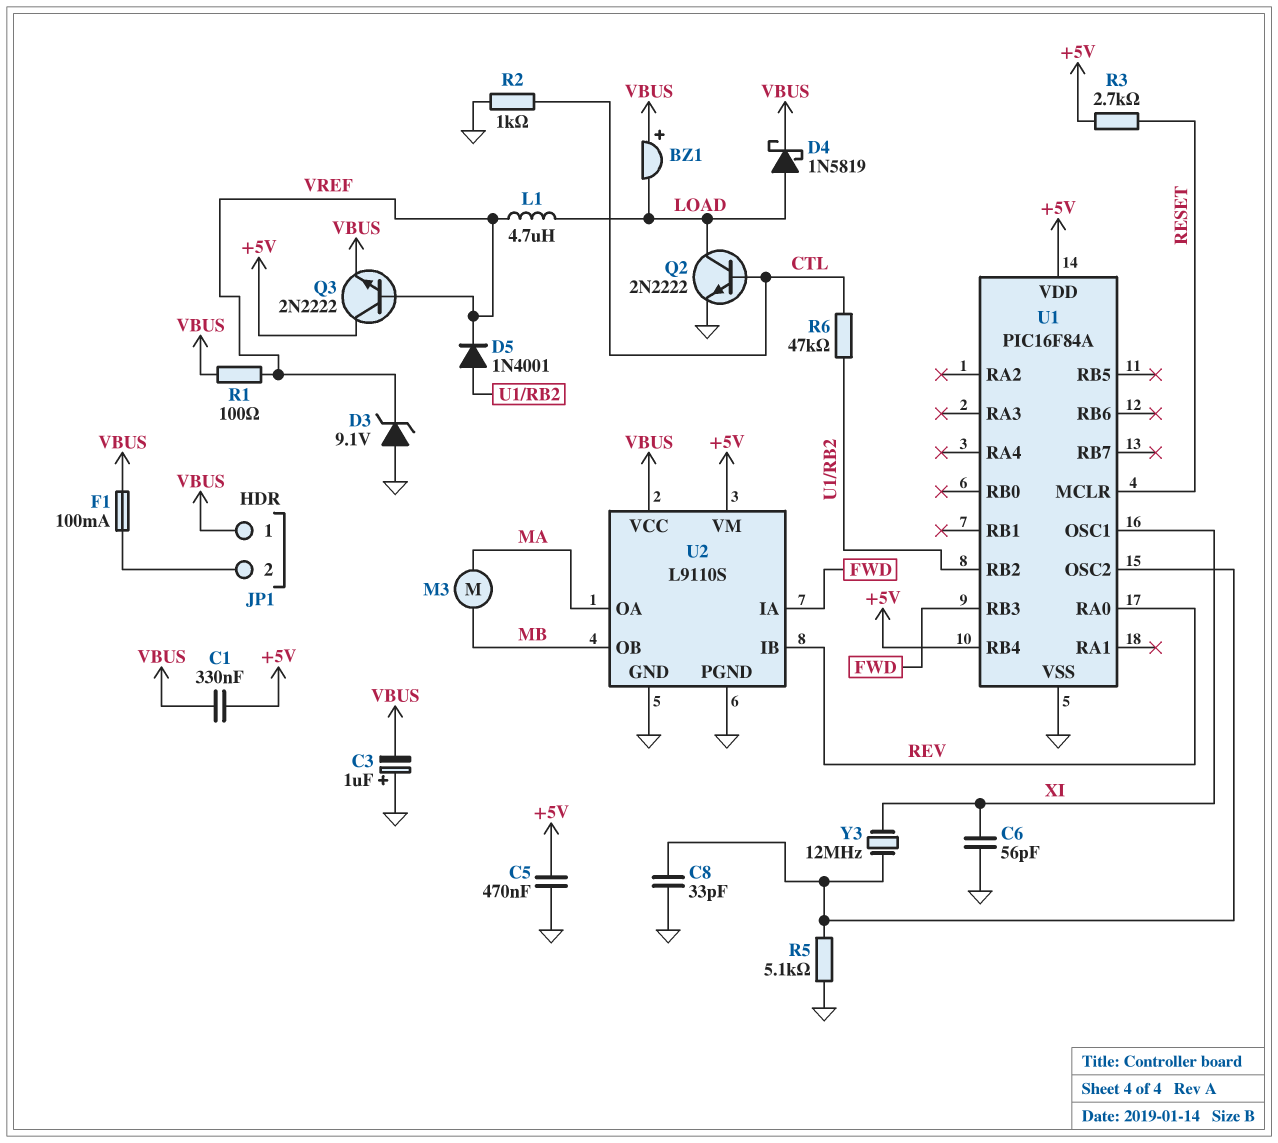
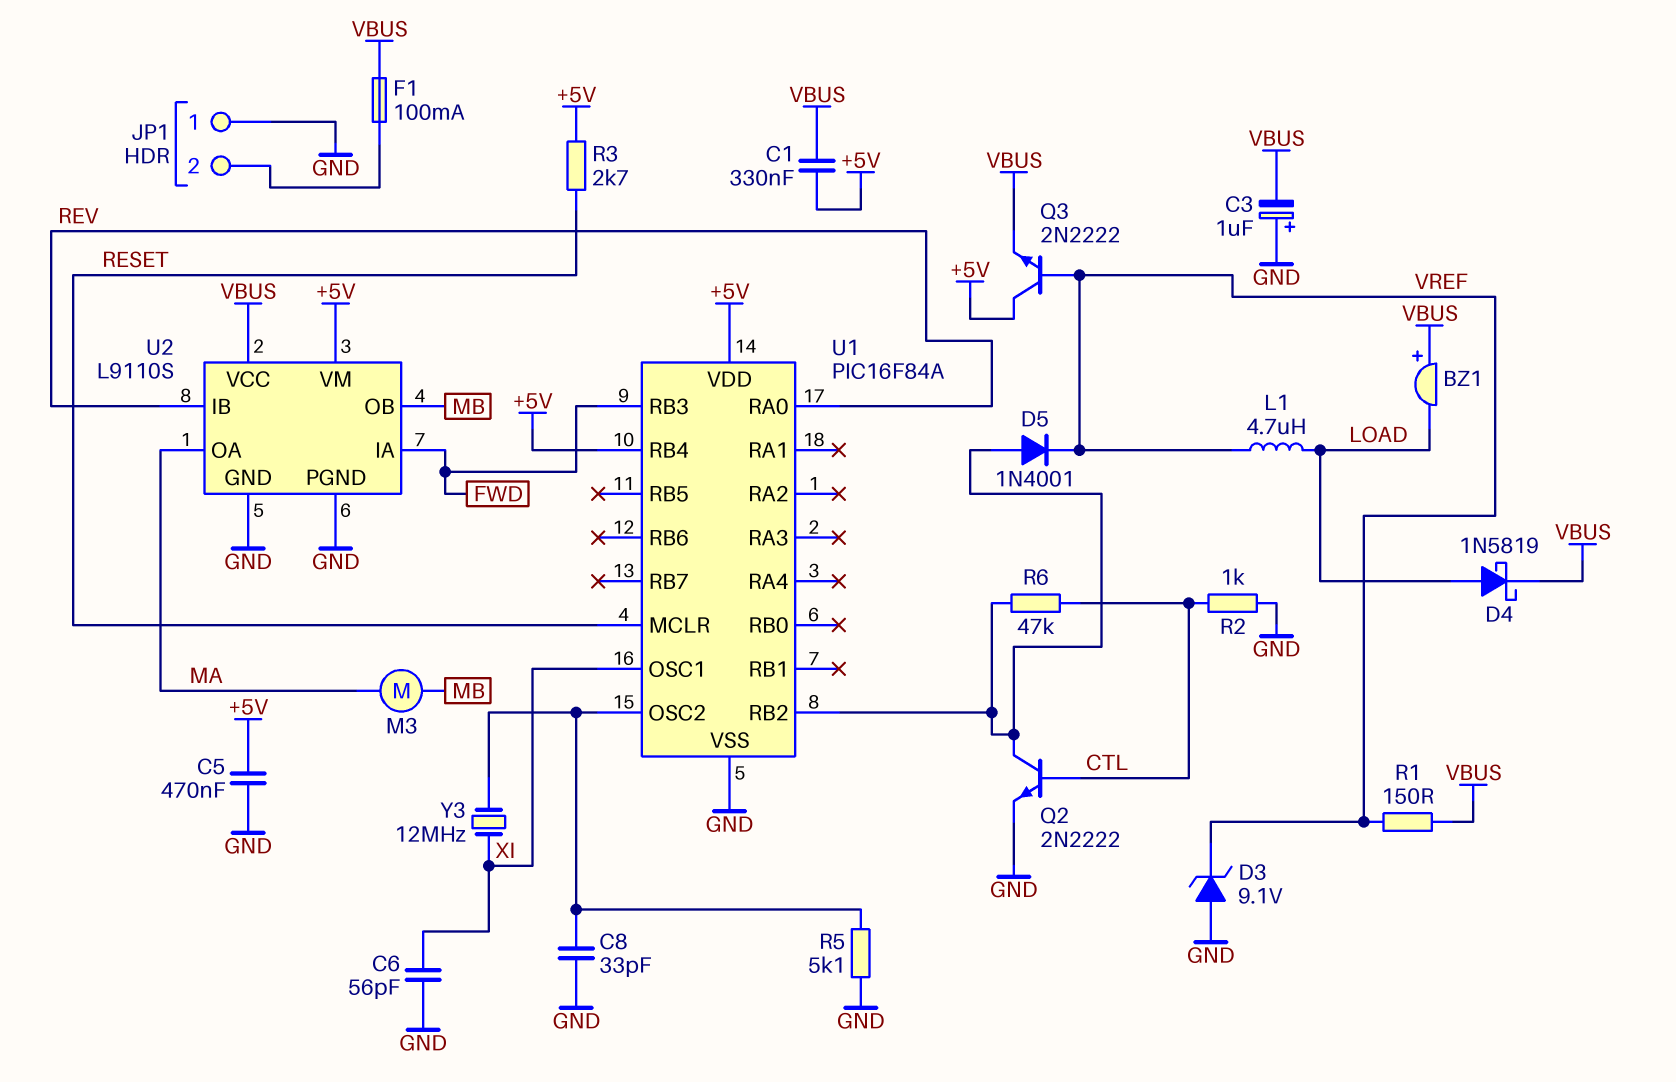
JP1 pin 1: VBUS -> GND
Q2: NPN 2N2222 (B CTL, C LOAD, E GND) -> NPN 2N2222 (B CTL, C U1/RB2, E GND)
R1: 100 (VBUS, VREF) -> 150 (VBUS, VREF)

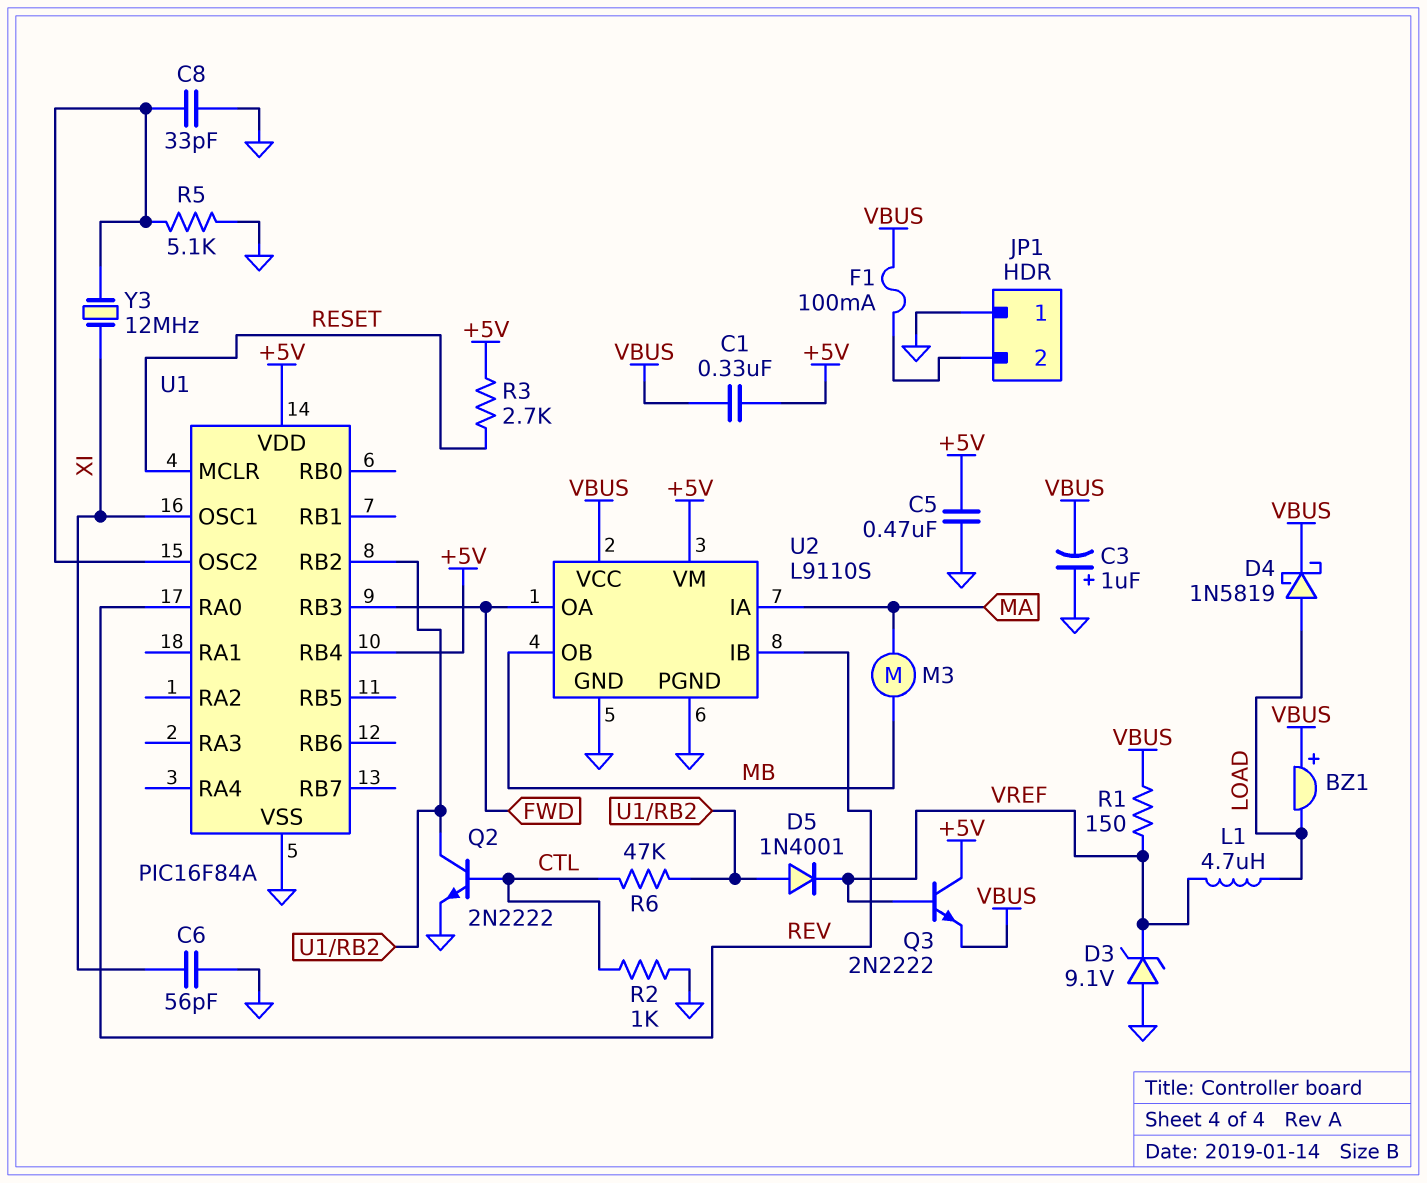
U2 pin IA: FWD -> MA
U2 pin OA: MA -> FWD

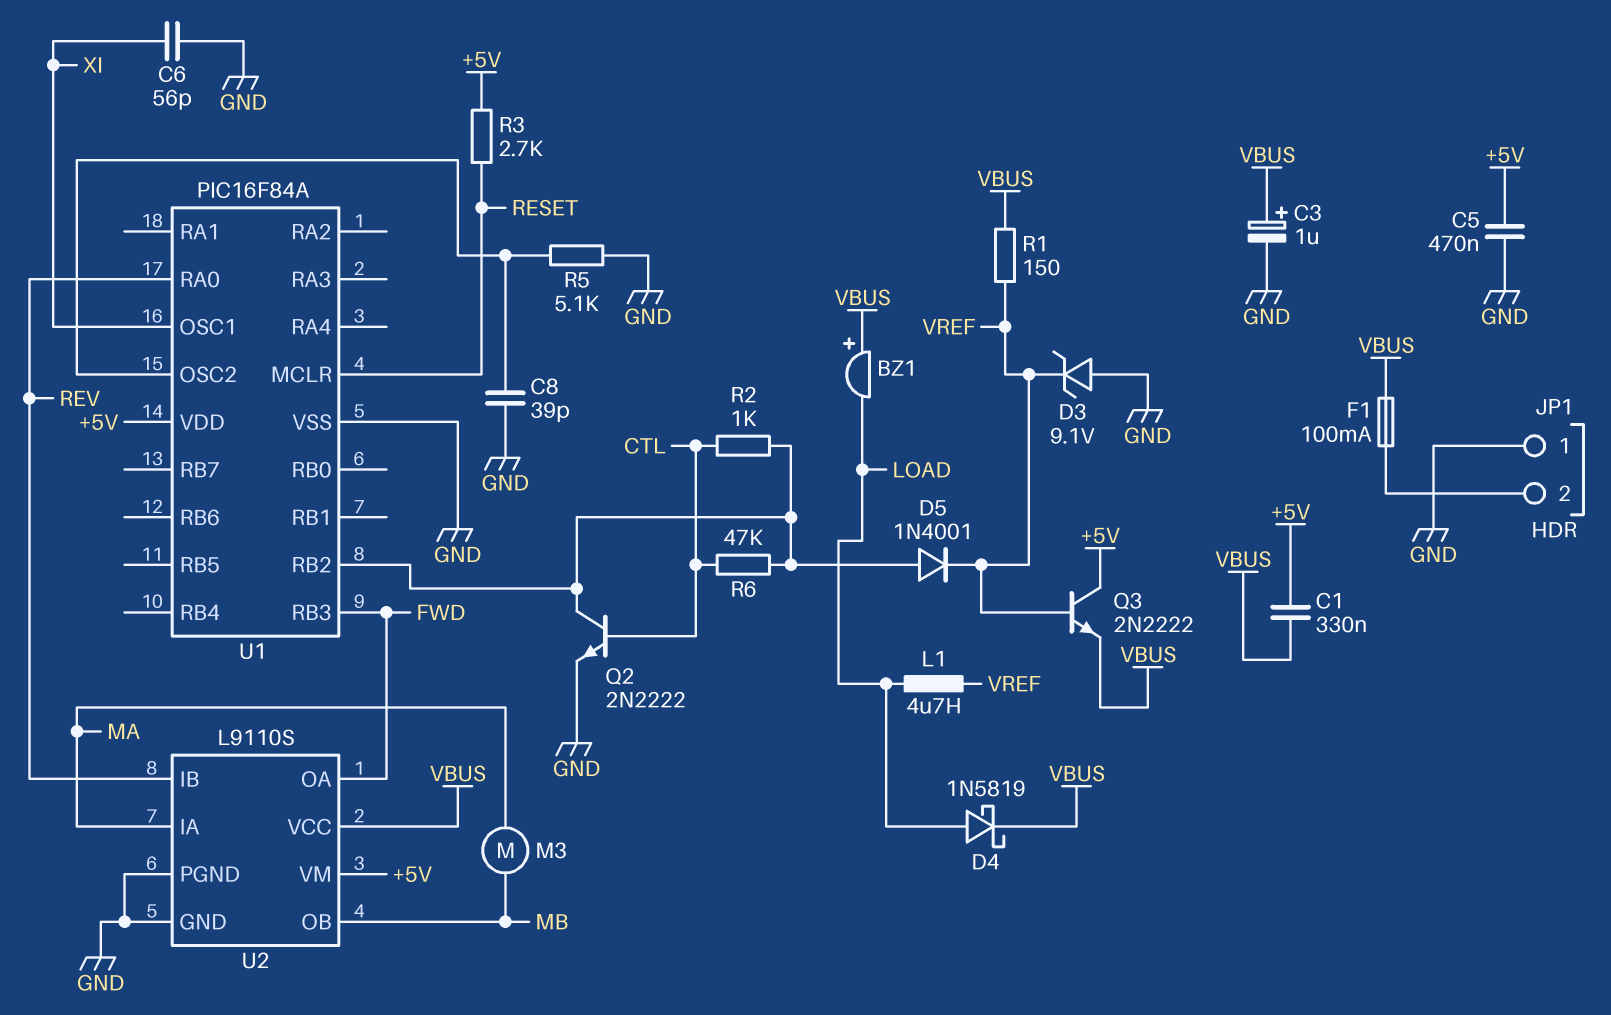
C3: 1uF (plus GND, minus VBUS) -> 1uF (plus VBUS, minus GND)
C8: 33pF (GND, U1/OSC2) -> 39pF (GND, U1/OSC2)
R2: 1k (CTL, GND) -> 1k (CTL, U1/RB2)
U1 pin RB4: +5V -> none
Y3: 12MHz (U1/OSC2, XI) -> none

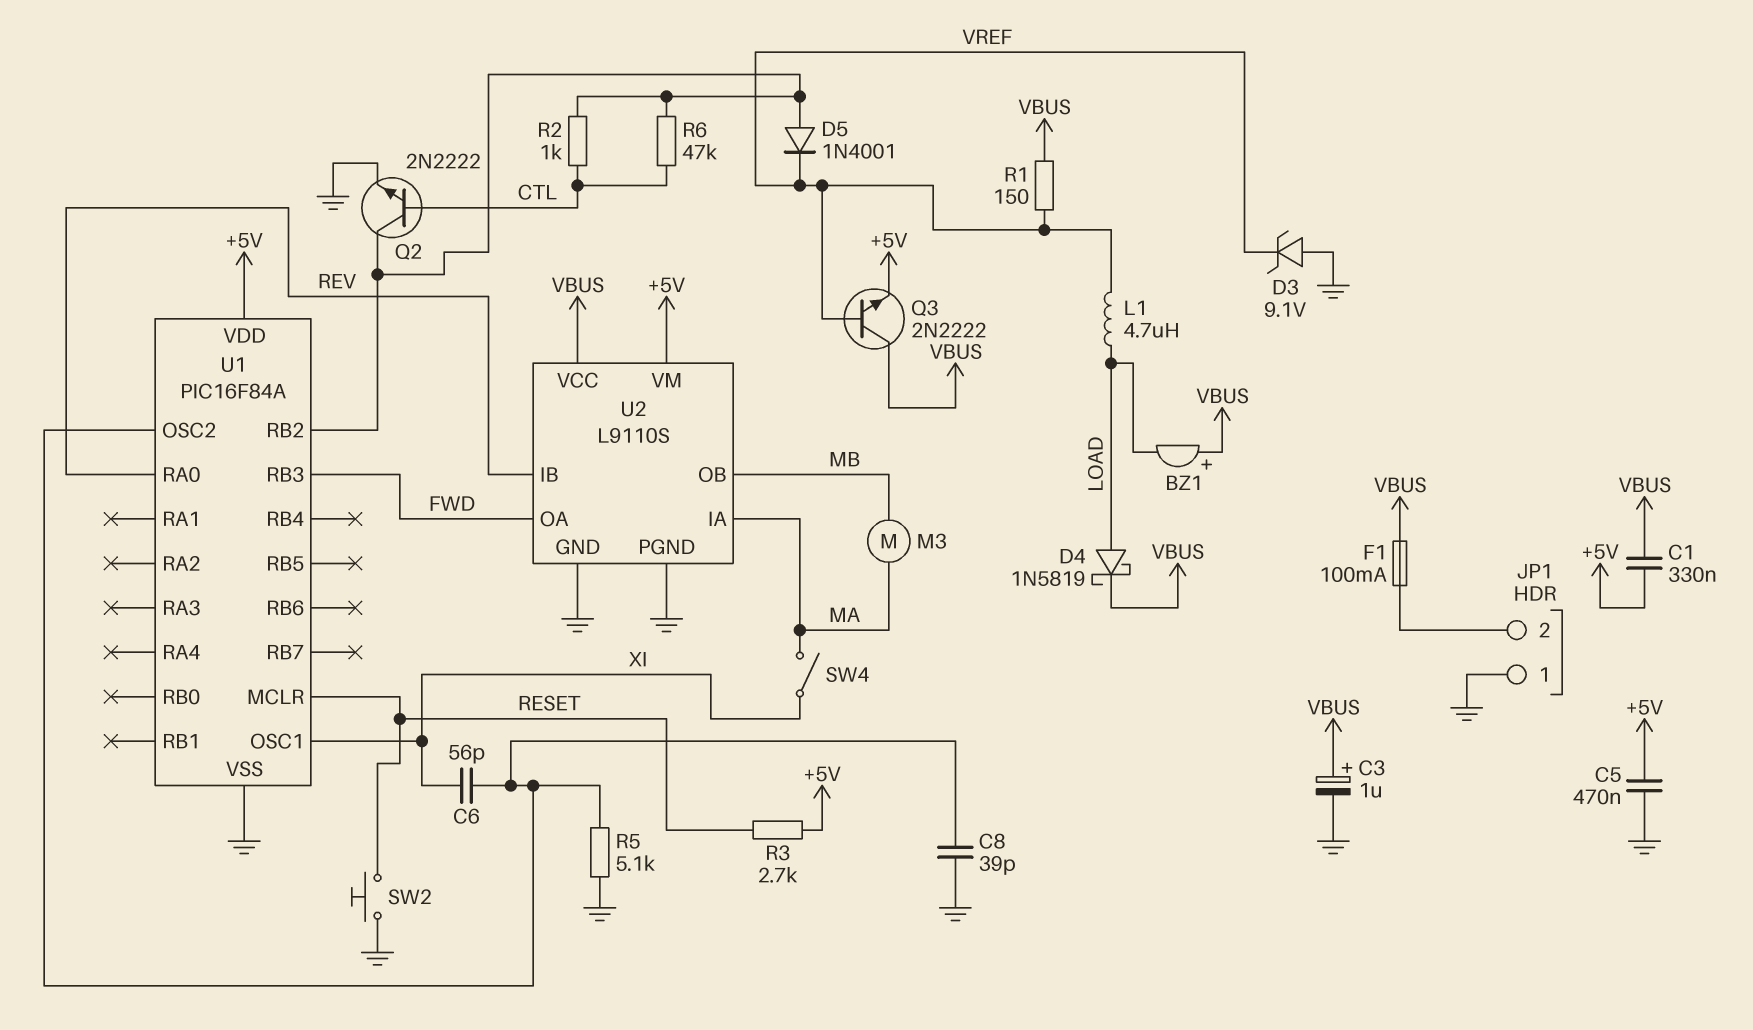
C6: 56pF (GND, XI) -> 56pF (U1/OSC2, XI)
Q3: NPN 2N2222 (B VREF, C +5V, E VBUS) -> NPN 2N2222 (B VREF, C VBUS, E +5V)
SW2: none -> button (GND, RESET)
SW4: none -> switch (MA, XI)

